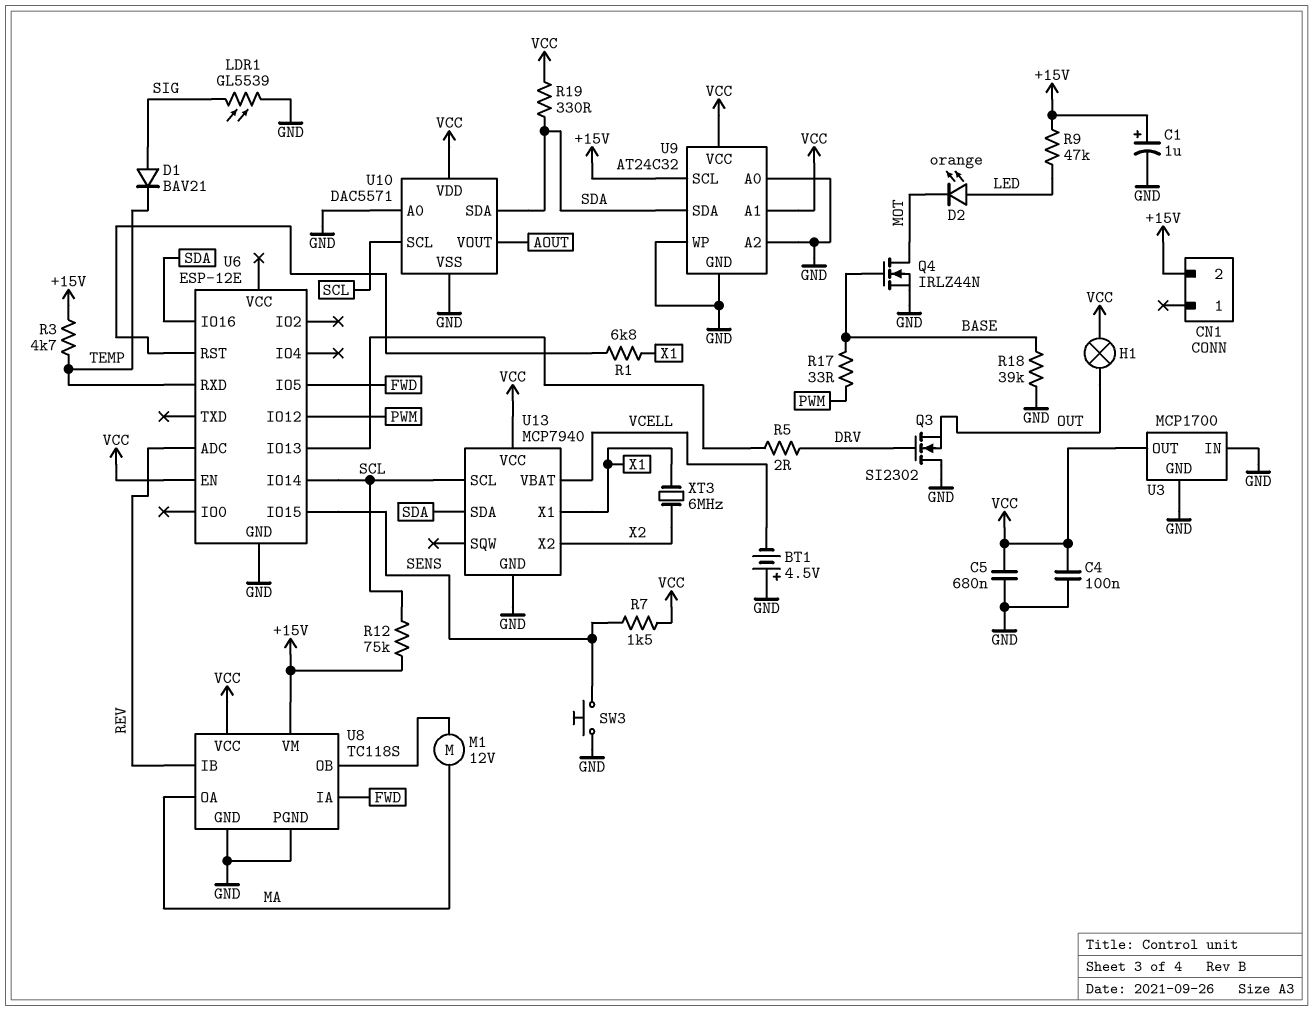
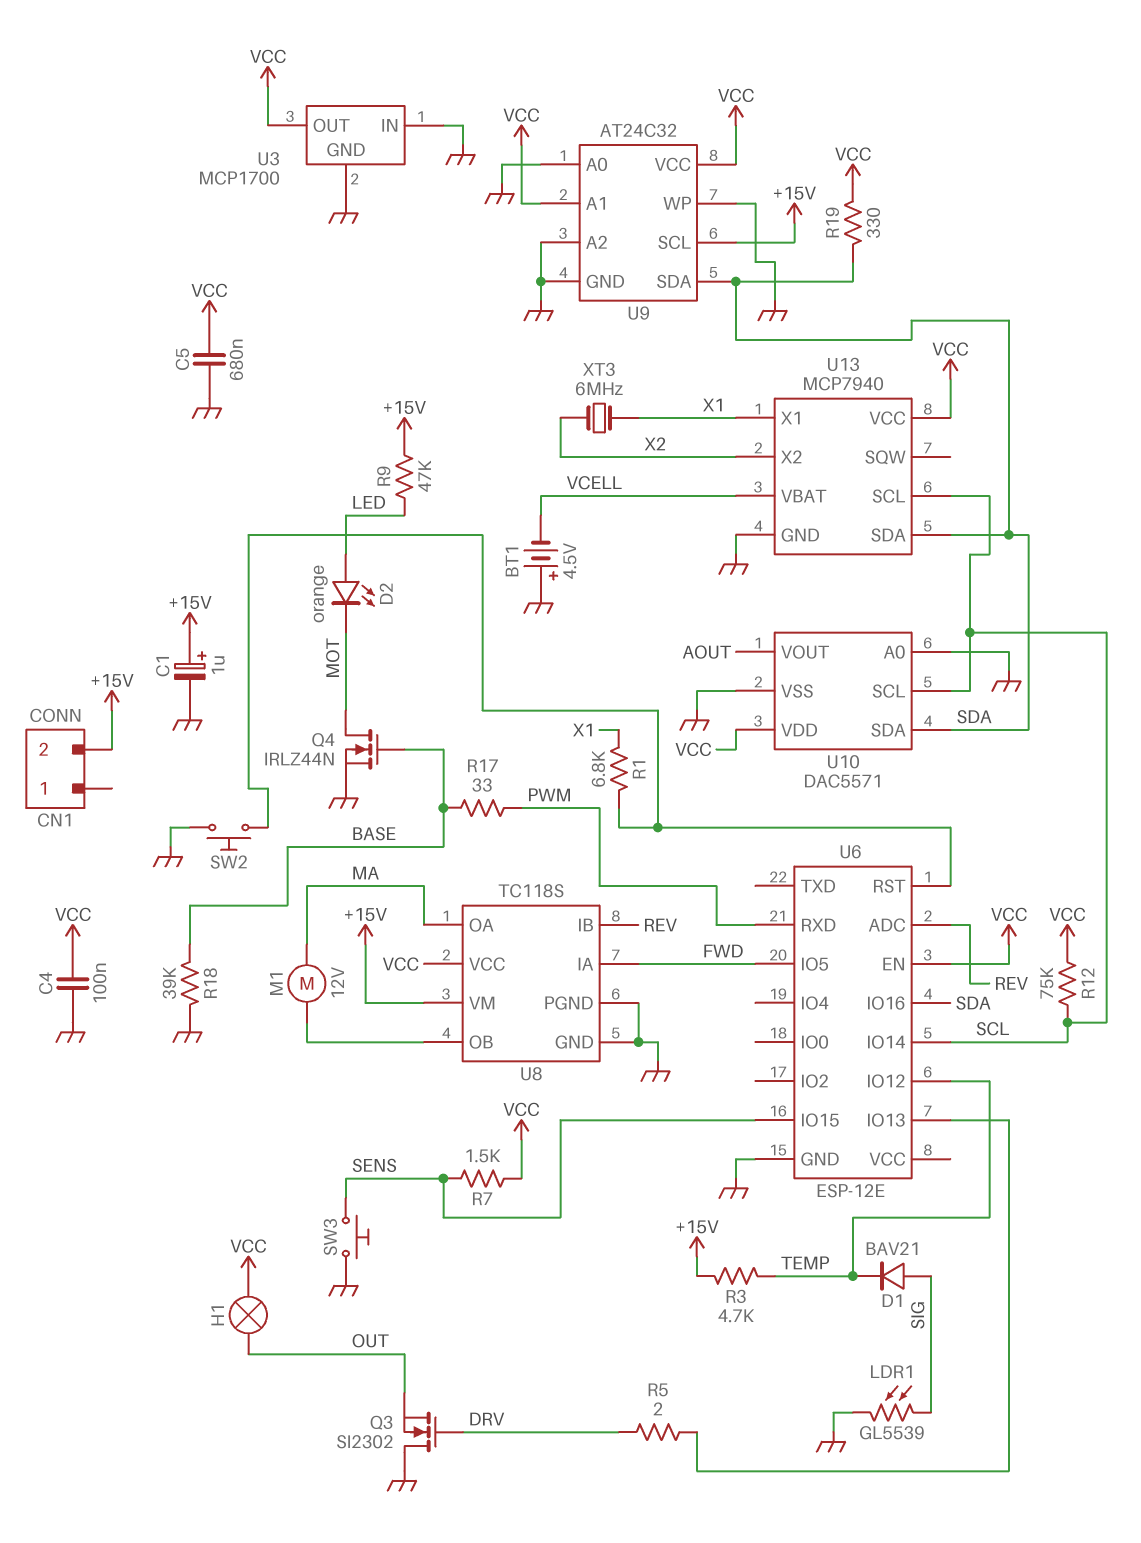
R12: 75k (+15V, SCL) -> 75k (SCL, VCC)
SW2: none -> button (GND, U6/RST)
U6 pin IO12: PWM -> TEMP
U6 pin RXD: TEMP -> PWM

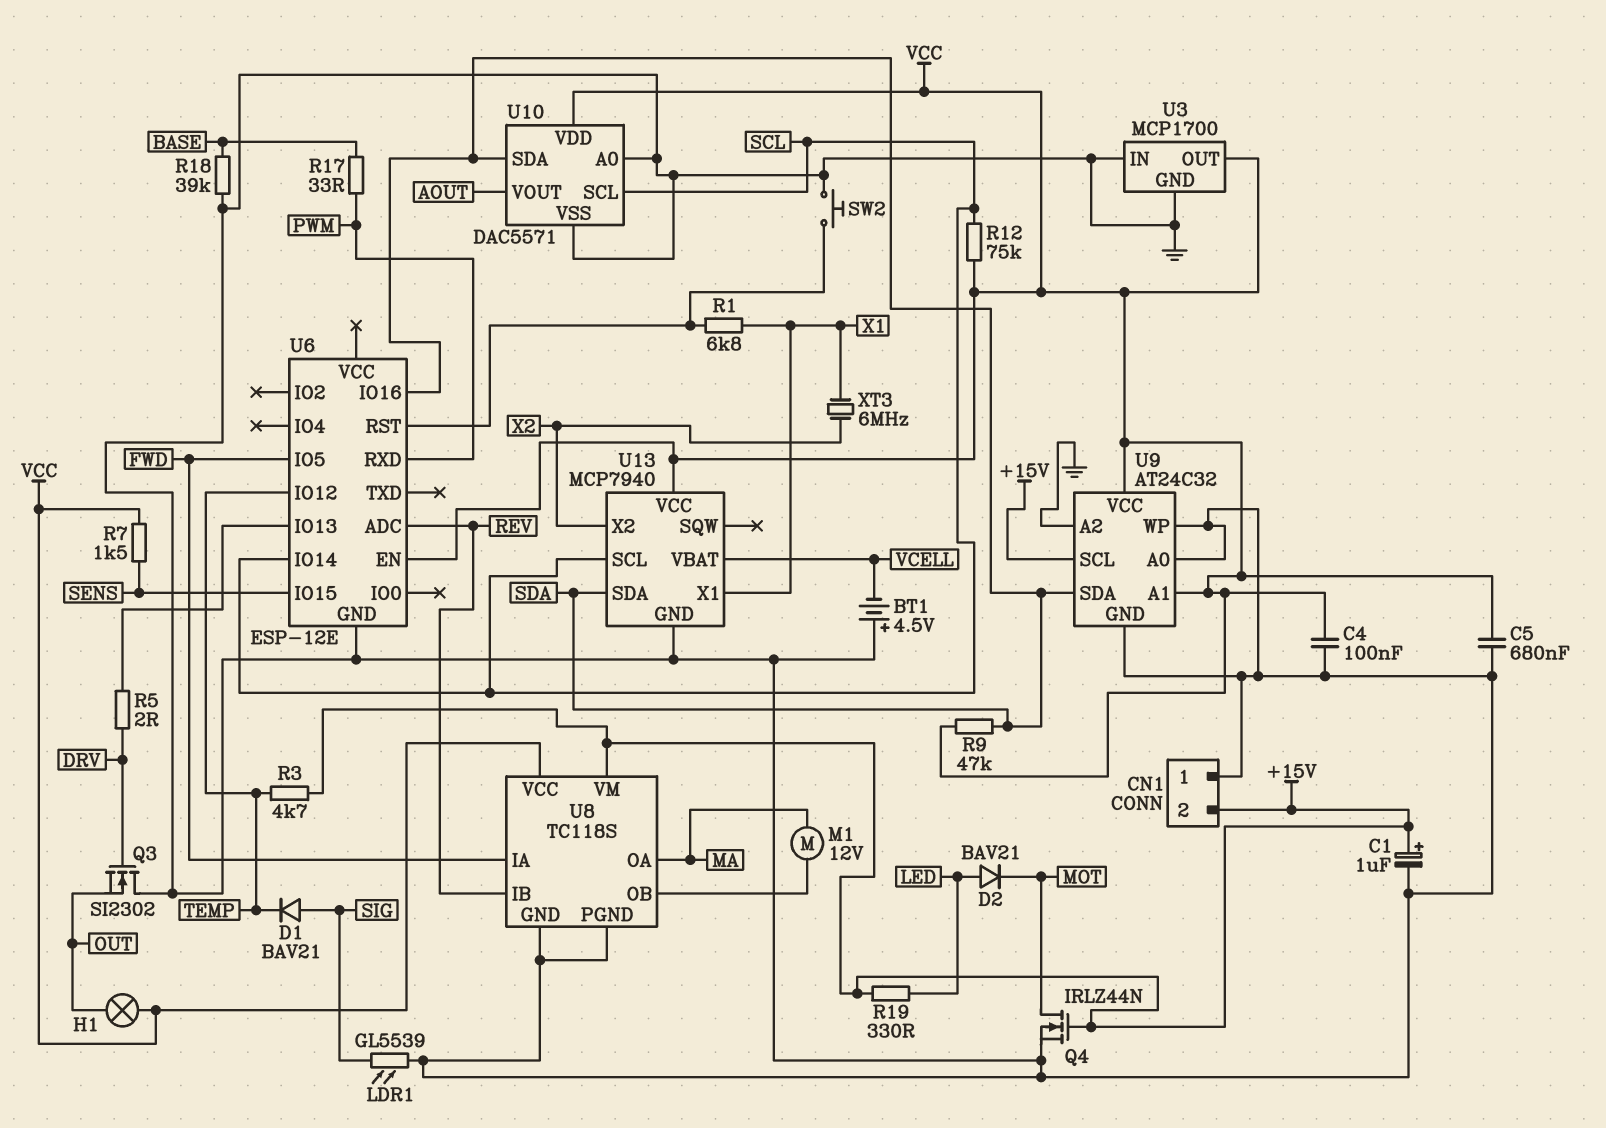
CN1 pin 1: none -> GND
D2: LED orange (A LED, K MOT) -> diode BAV21 (A LED, K MOT)
Q4: NMOS IRLZ44N (G BASE, D MOT, S GND) -> NMOS IRLZ44N (G +15V, D MOT, S GND)
R9: 47k (+15V, LED) -> 47k (SDA, VCC)
R19: 330 (SDA, VCC) -> 330 (+15V, LED)
SW3: button (GND, SENS) -> none

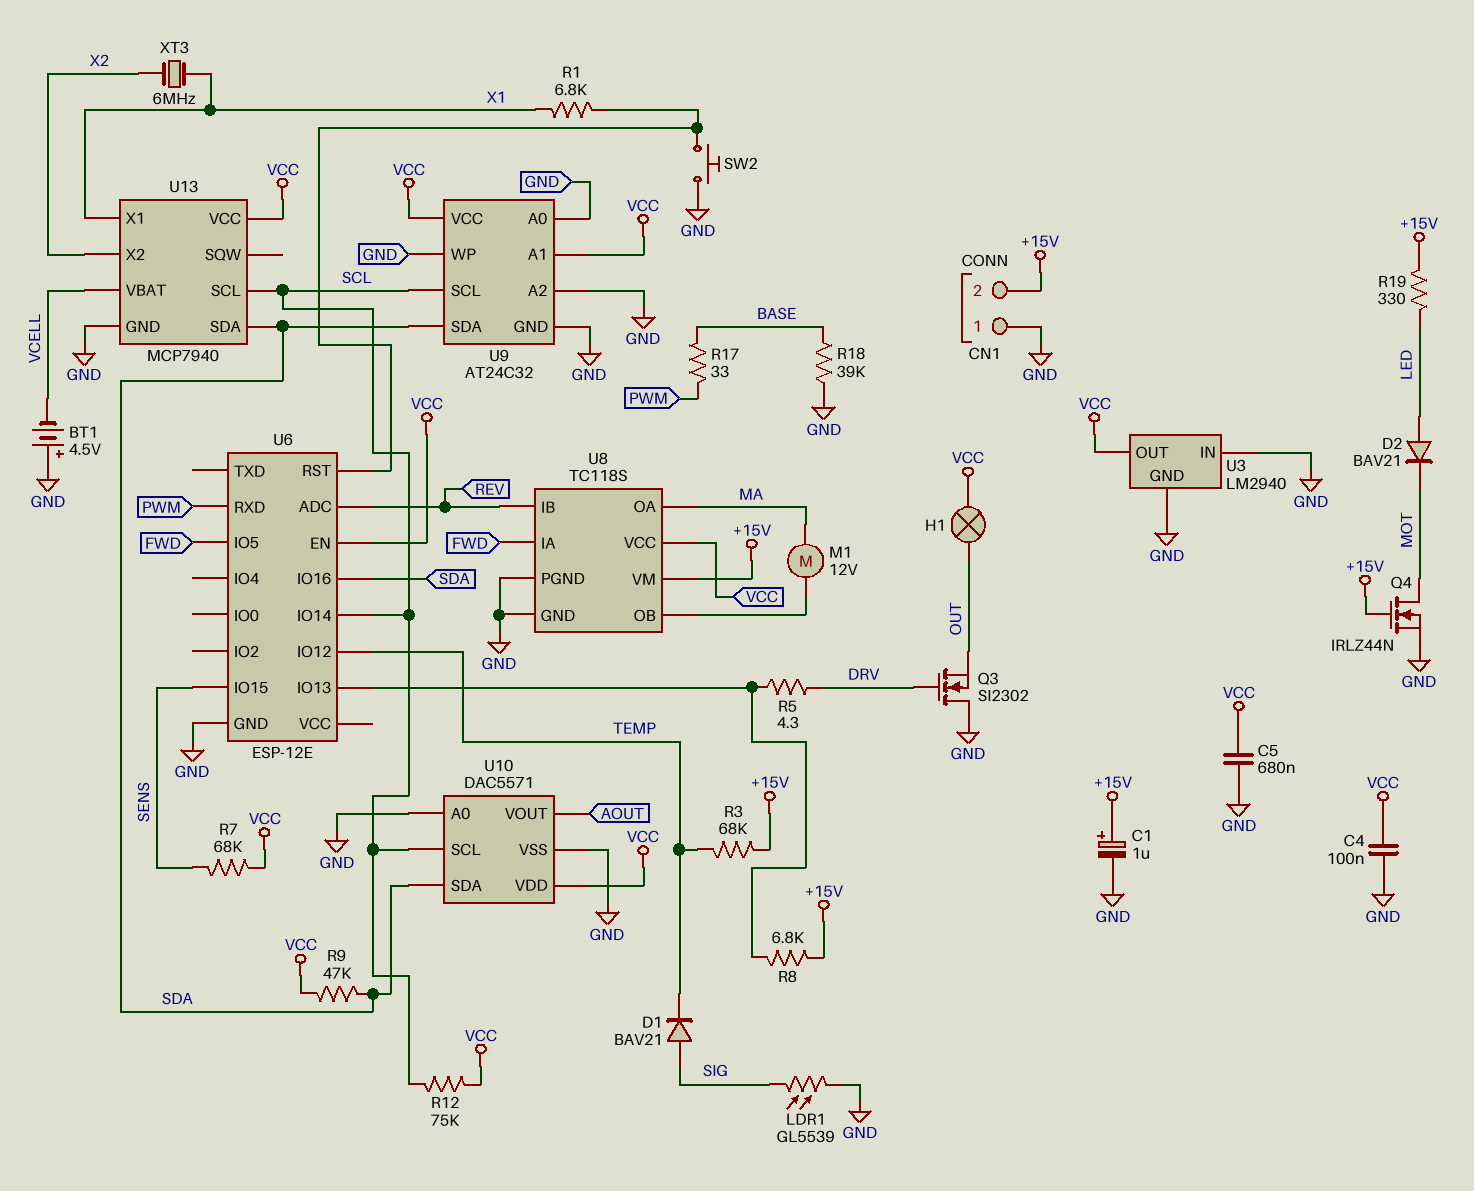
R3: 4.7k (+15V, TEMP) -> 68k (+15V, TEMP)
R5: 2 (DRV, U6/IO13) -> 4.3 (DRV, U6/IO13)
R7: 1.5k (SENS, VCC) -> 68k (SENS, VCC)
R8: none -> 6.8k (+15V, U6/IO13)
U3: MCP1700 -> LM2940
U9 pin SCL: +15V -> SCL

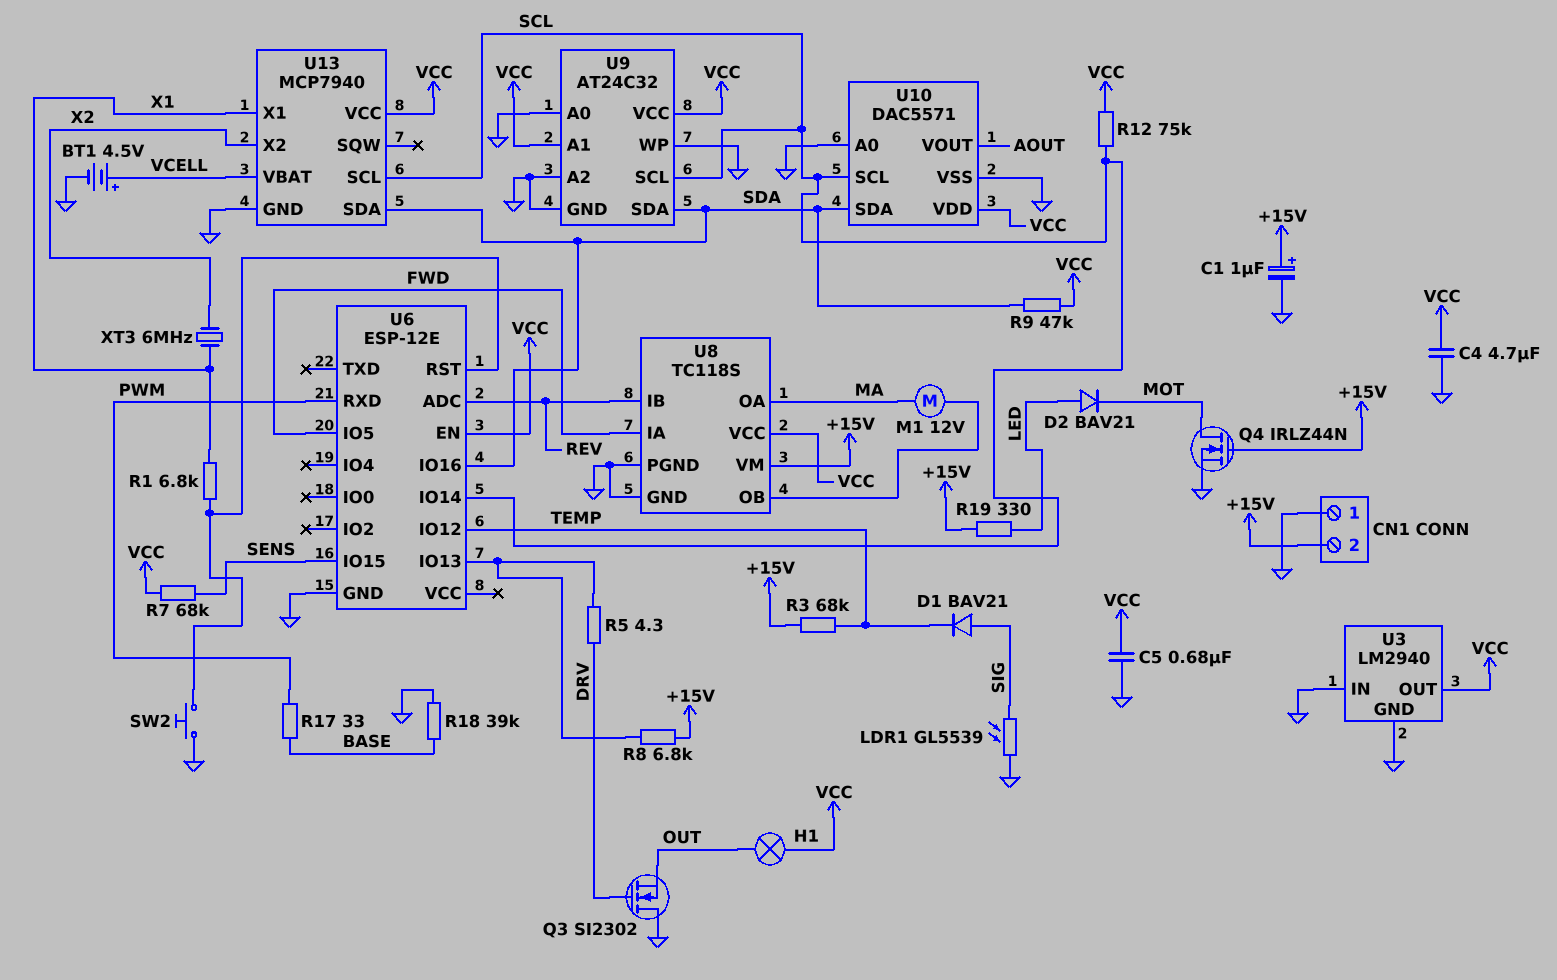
BT1: 4.5V (plus GND, minus VCELL) -> 4.5V (plus VCELL, minus GND)
C4: 100nF (GND, VCC) -> 4.7uF (GND, VCC)

